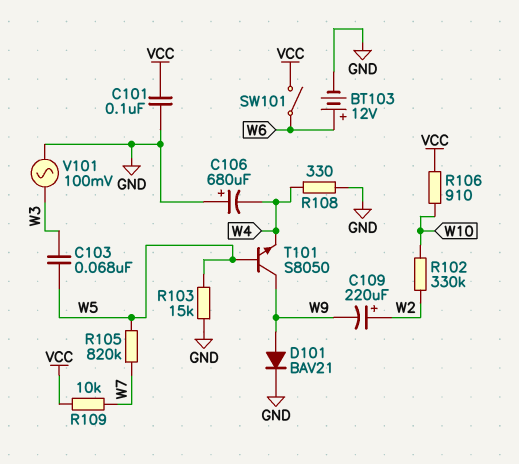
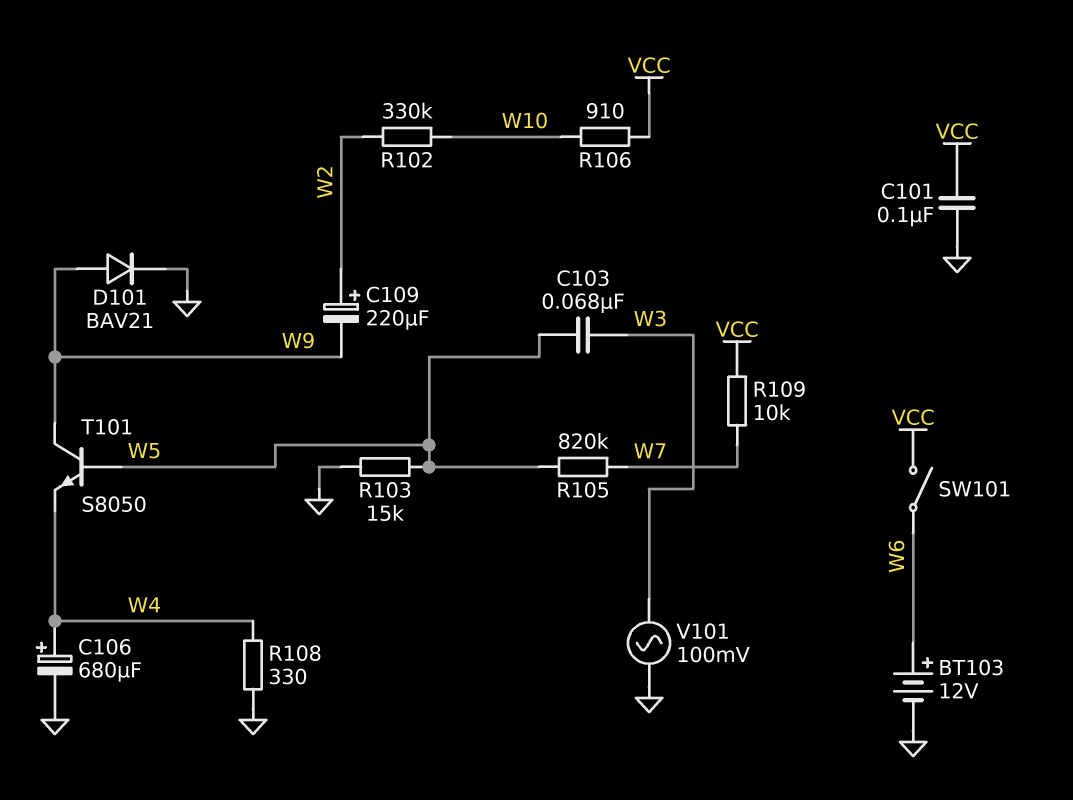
C106: 680uF (plus GND, minus W4) -> 680uF (plus W4, minus GND)

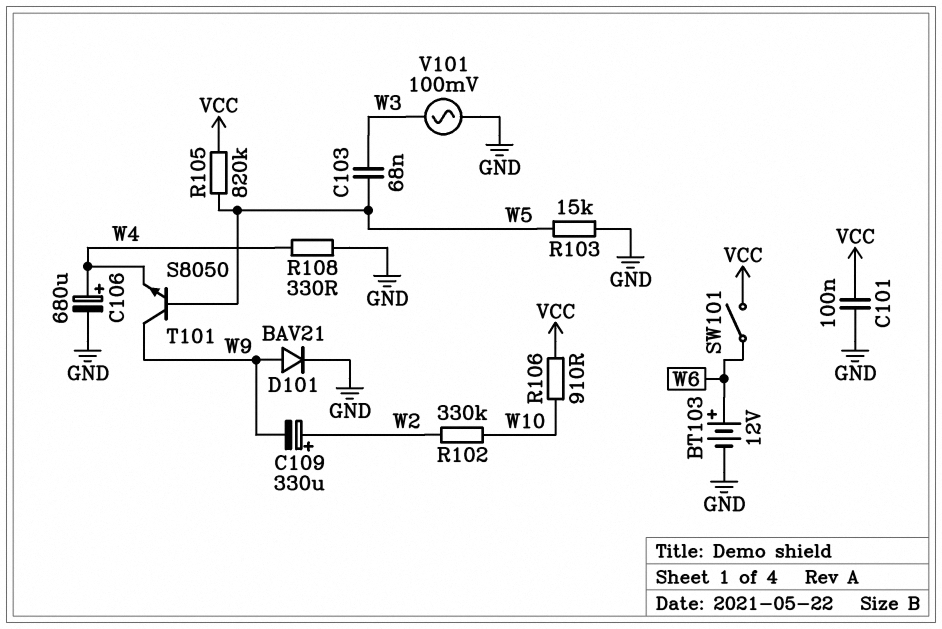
C109: 220uF (plus W2, minus W9) -> 330uF (plus W2, minus W9)
R105: 820k (W5, W7) -> 820k (VCC, W5)
R109: 10k (VCC, W7) -> none

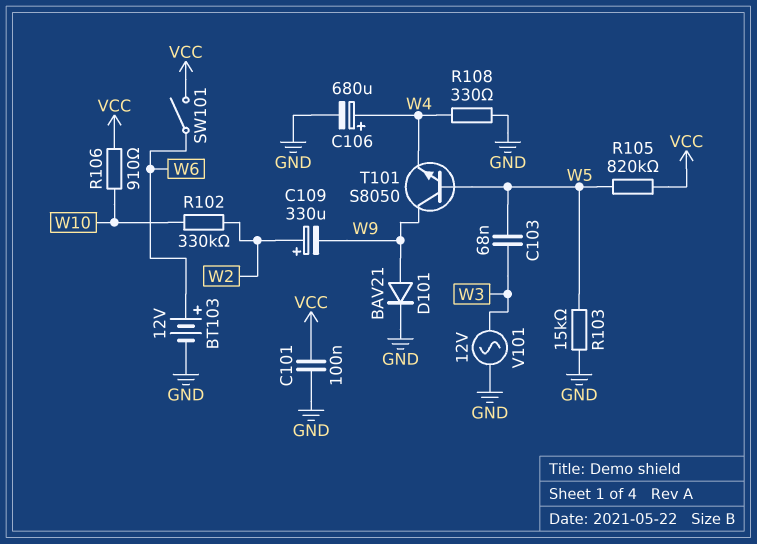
V101: AC 100mV (GND, W3) -> AC 12V (GND, W3)

